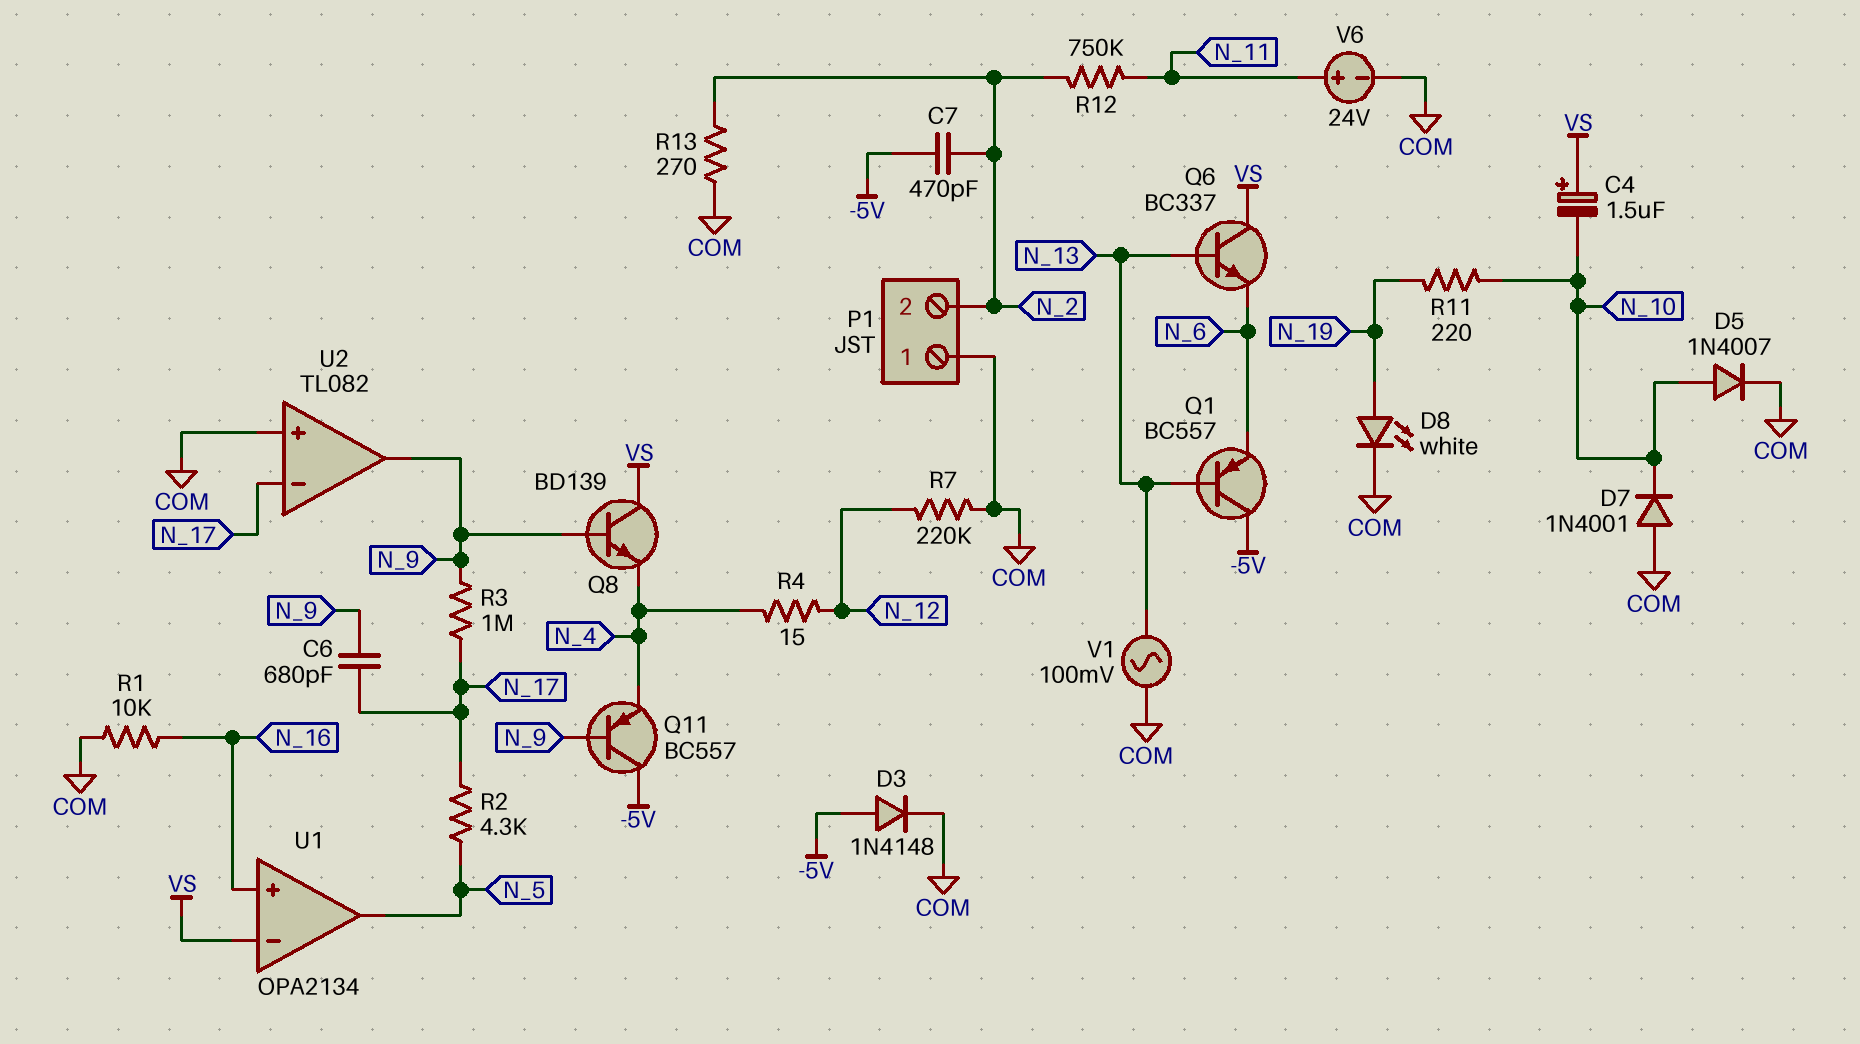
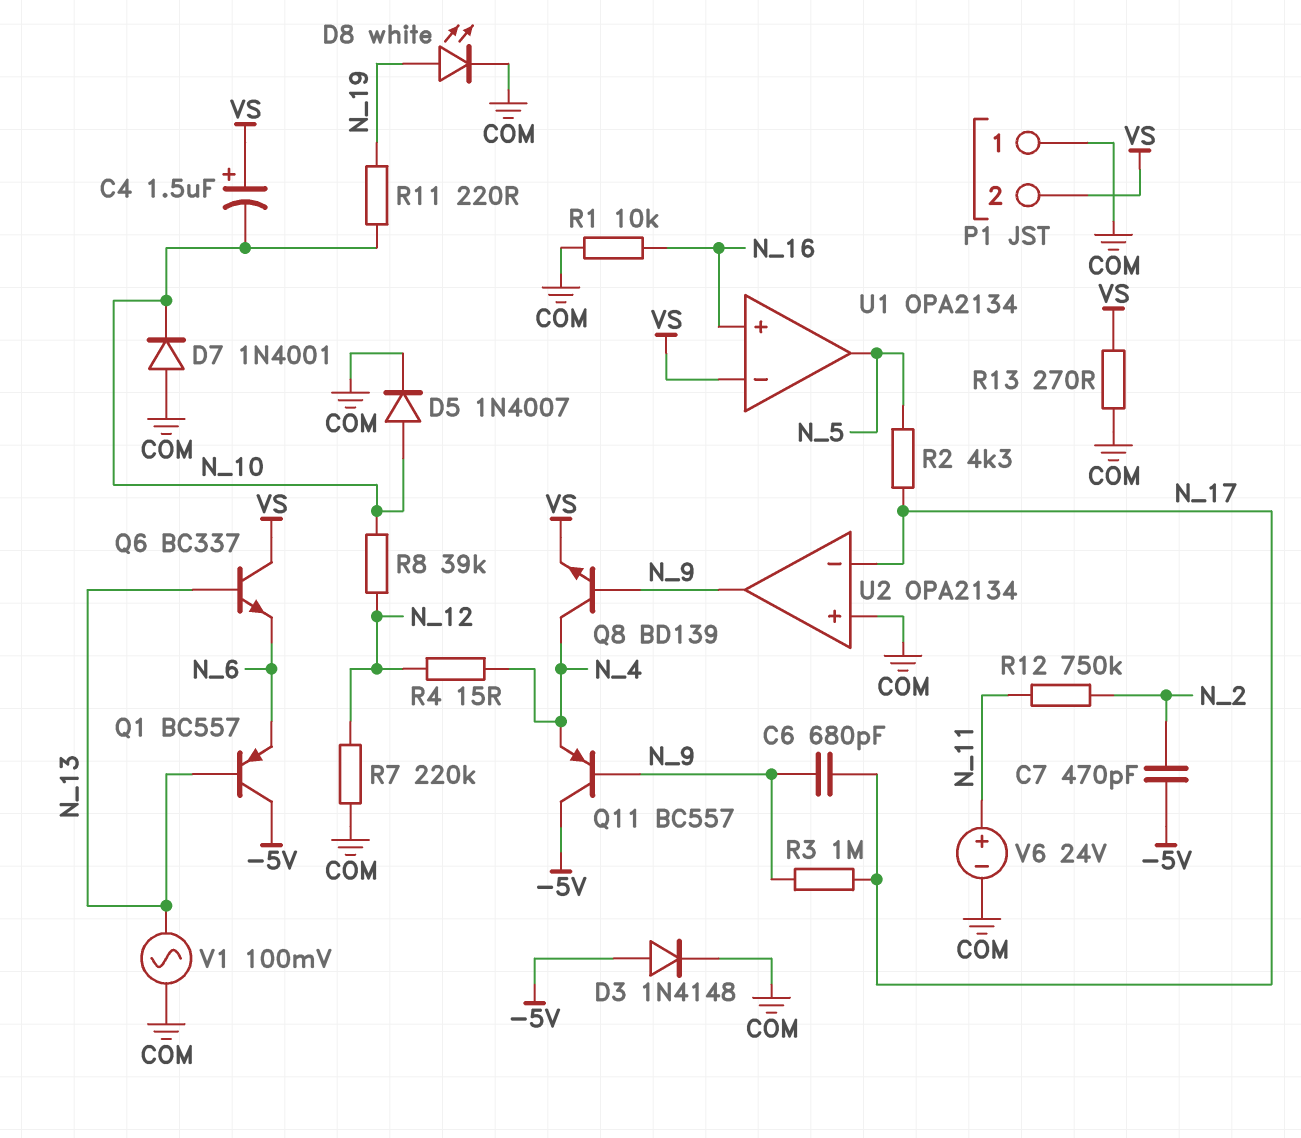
P1 pin 2: N_2 -> VS
Q8: NPN BD139 (B N_9, C VS, E N_4) -> NPN BD139 (B N_9, C N_4, E VS)
R8: none -> 39k (N_10, N_12)
R13: 270 (COM, N_2) -> 270 (COM, VS)
U2: TL082 -> OPA2134

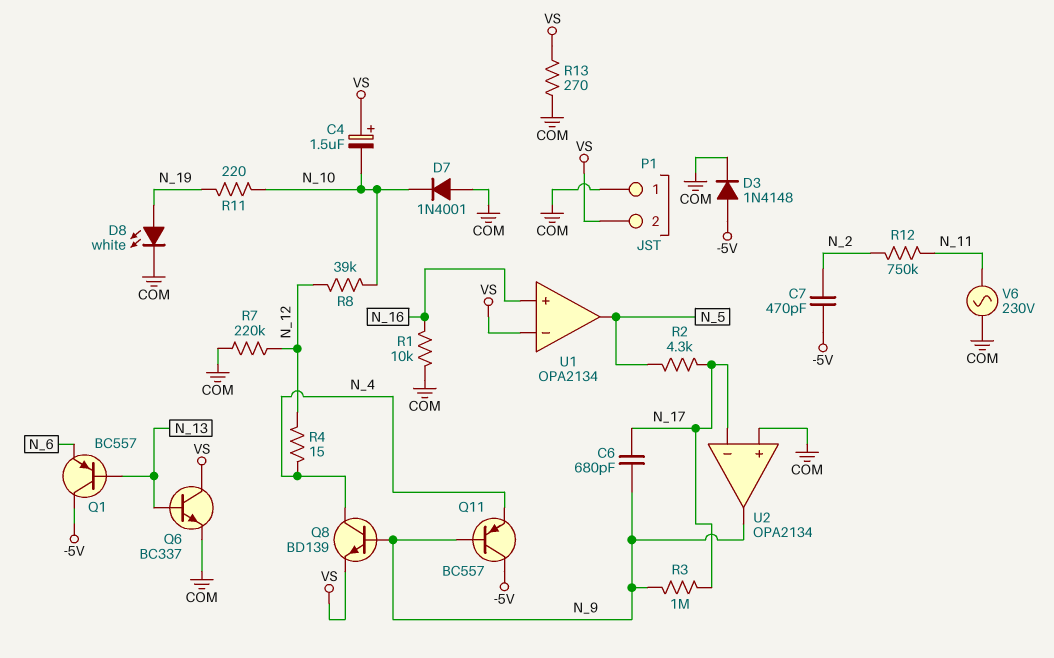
D5: diode 1N4007 (A N_10, K COM) -> none
Q6: NPN BC337 (B N_13, C VS, E N_6) -> NPN BC337 (B N_13, C VS, E COM)
V1: AC 100mV (COM, N_13) -> none
V6: 24V (plus N_11, minus COM) -> AC 230V (COM, N_11)

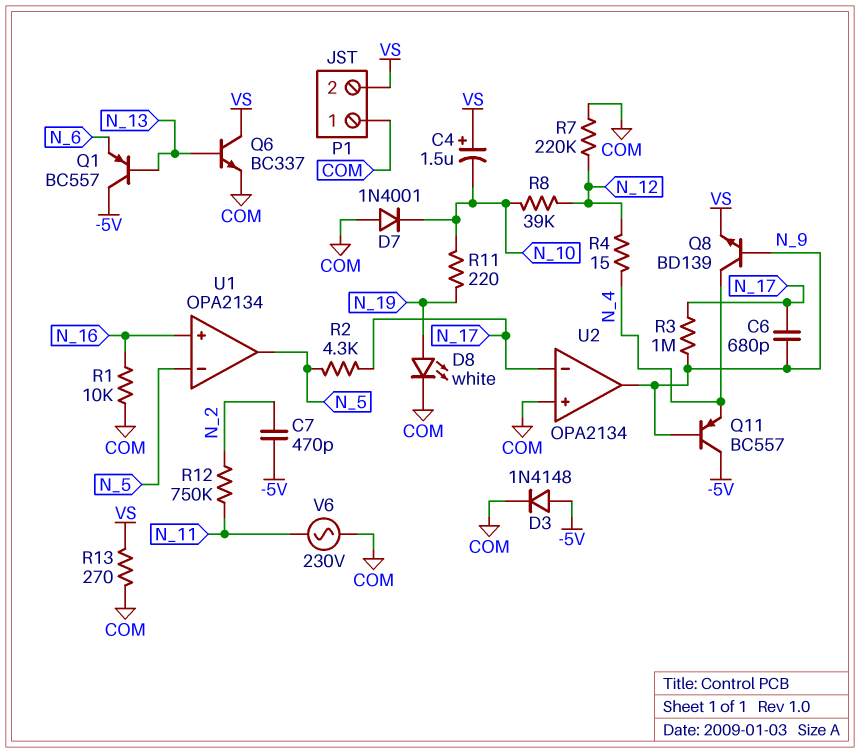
U1 pin in-: VS -> N_5

